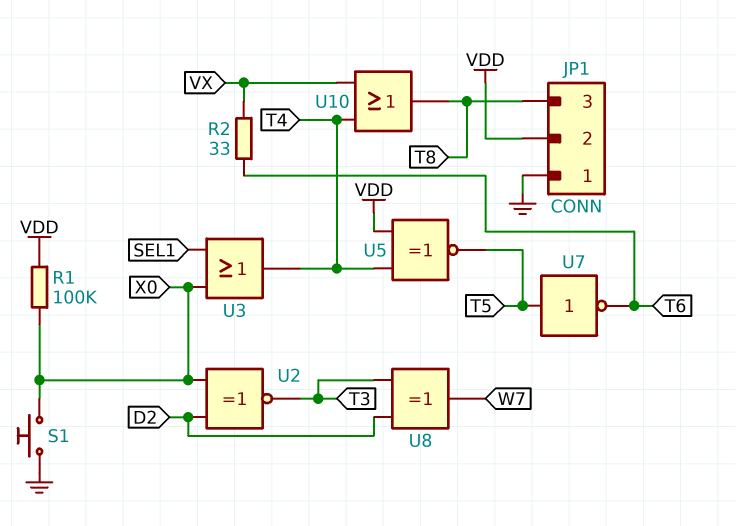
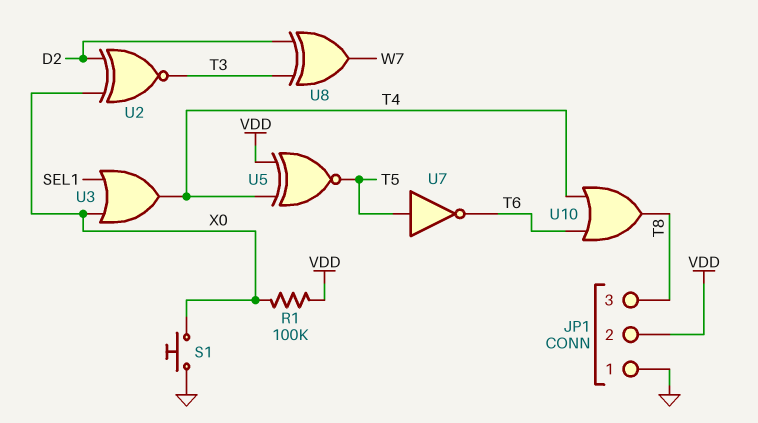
R2: 33 (T6, VX) -> none
U10: OR (in T4, in VX, out T8) -> OR (in T4, in T6, out T8)

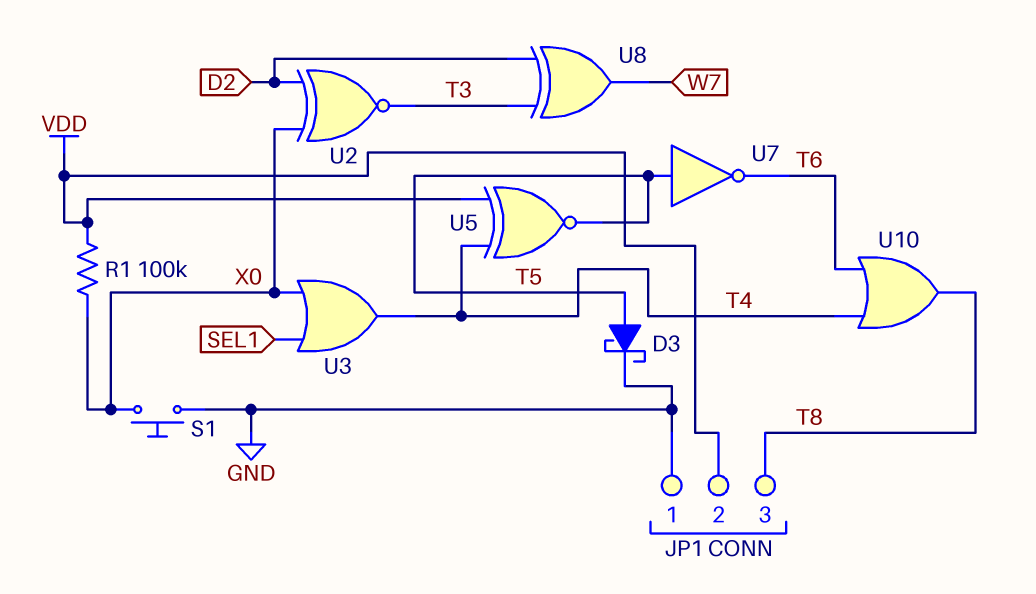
D3: none -> schottky (A T5, K GND)

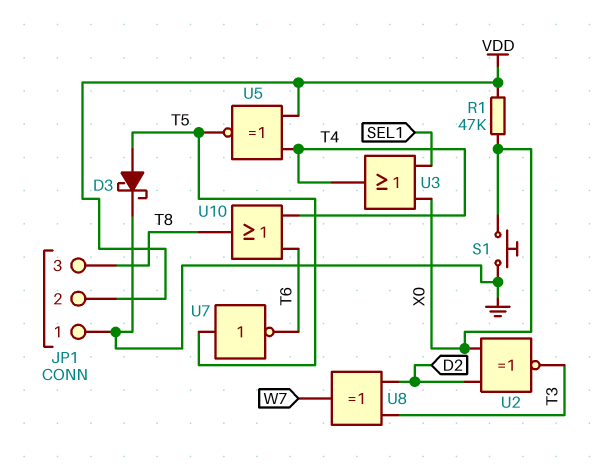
R1: 100k (VDD, X0) -> 47k (VDD, X0)

